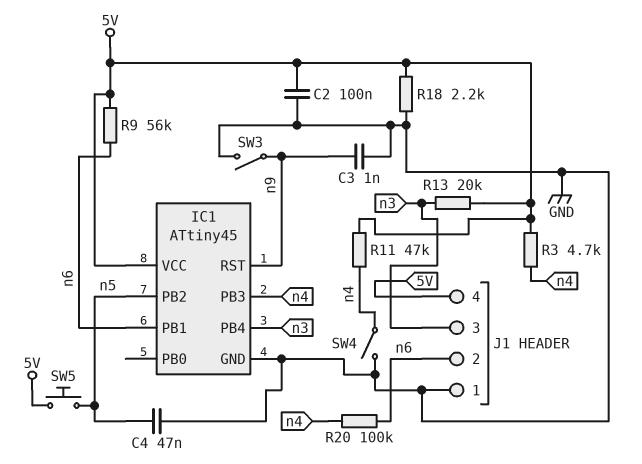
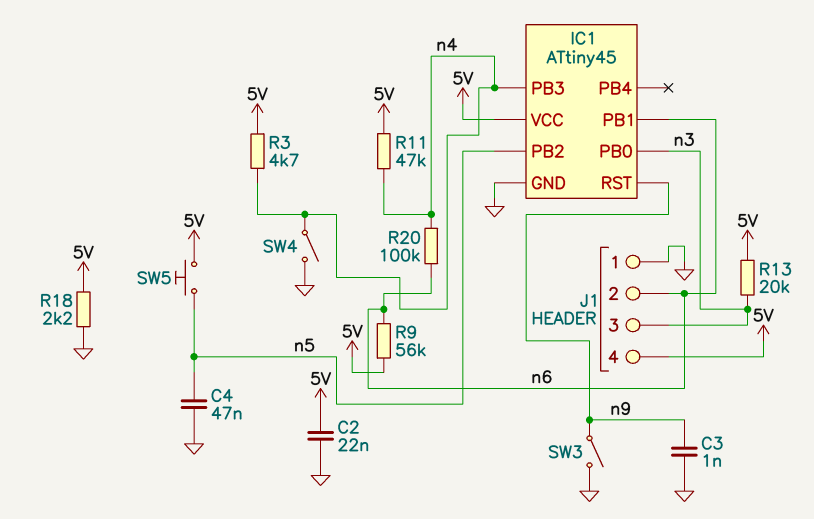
C2: 100nF (5V, GND) -> 22nF (5V, GND)
IC1 pin PB0: none -> n3
IC1 pin PB4: n3 -> none

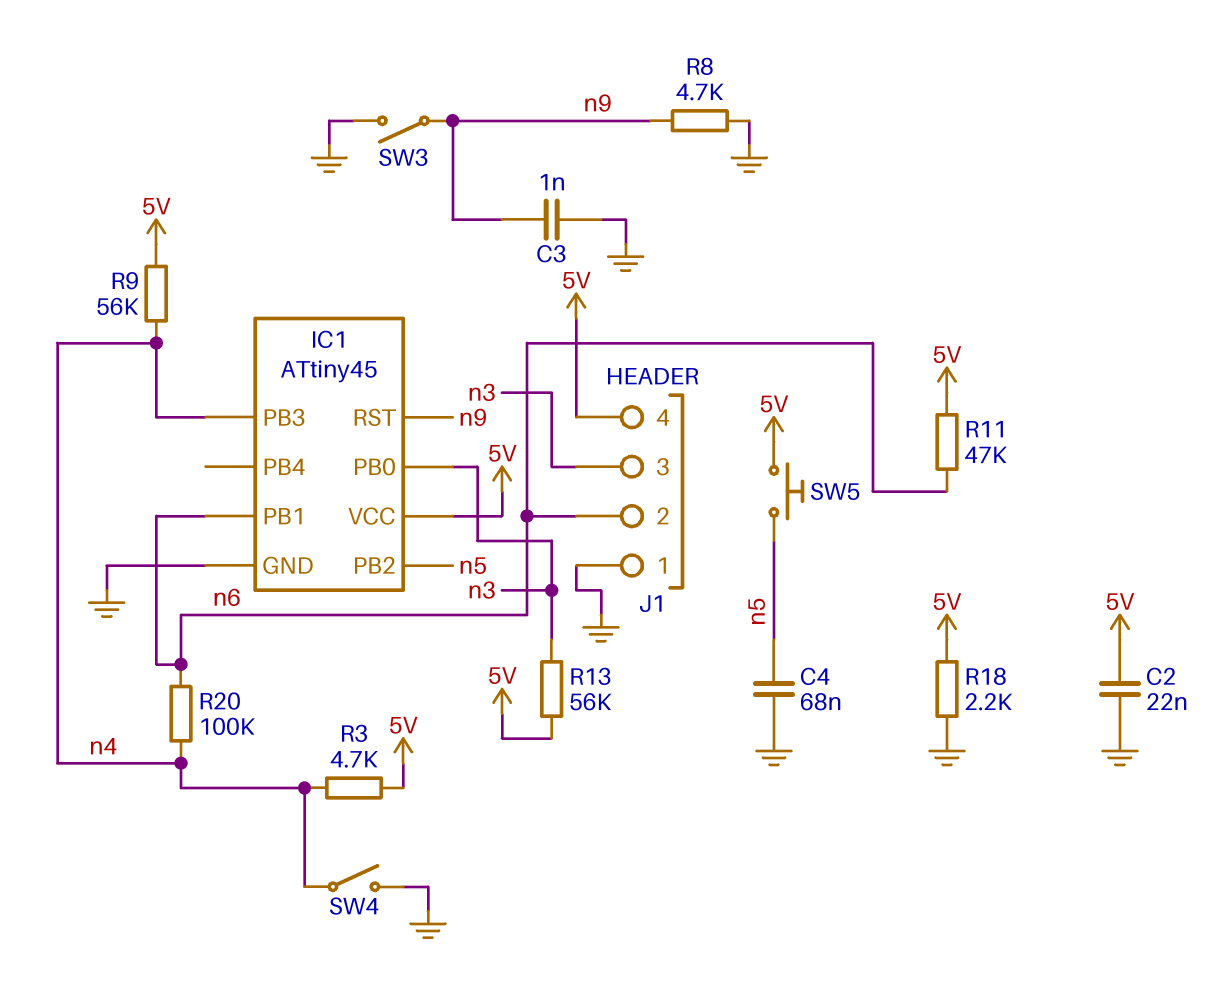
C4: 47nF (GND, n5) -> 68nF (GND, n5)
R8: none -> 4.7k (GND, n9)
R9: 56k (5V, n6) -> 56k (5V, n4)
R11: 47k (5V, n4) -> 47k (5V, n6)
R13: 20k (5V, n3) -> 56k (5V, n3)

